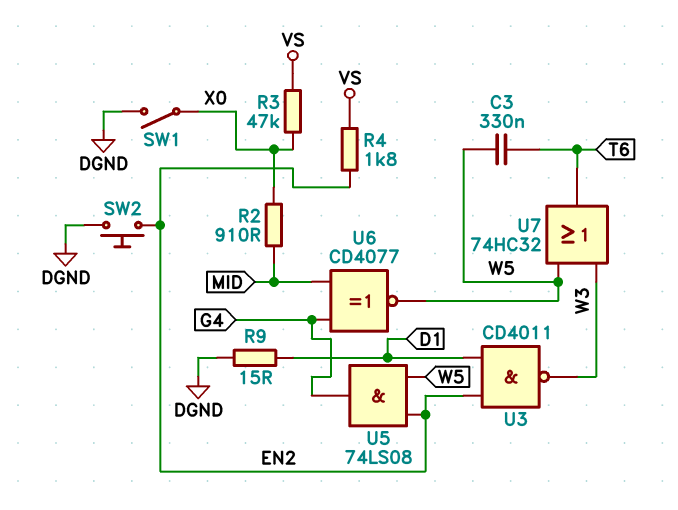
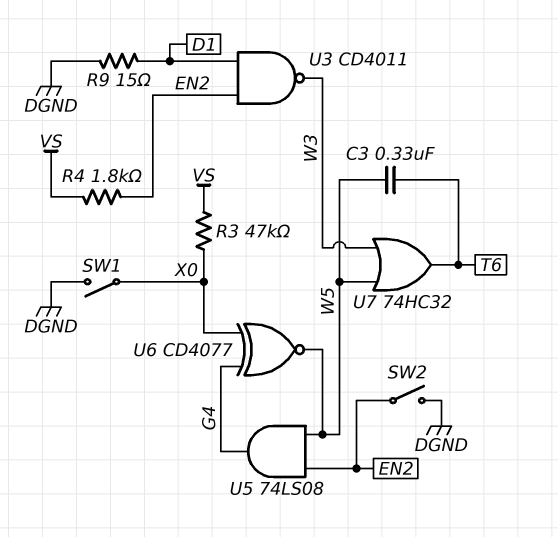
R2: 910 (MID, X0) -> none
SW2: button (DGND, EN2) -> switch (DGND, EN2)
U6: XNOR CD4077 (in G4, in MID, out W5) -> XNOR CD4077 (in G4, in X0, out W5)

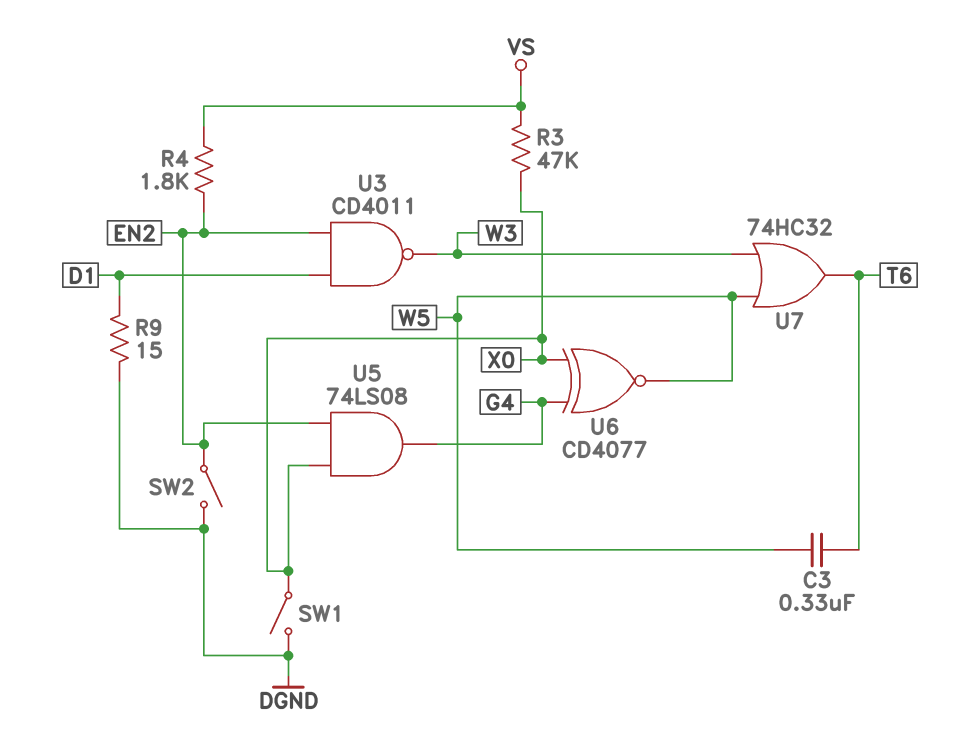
U5: AND 74LS08 (in EN2, in W5, out G4) -> AND 74LS08 (in EN2, in X0, out G4)

